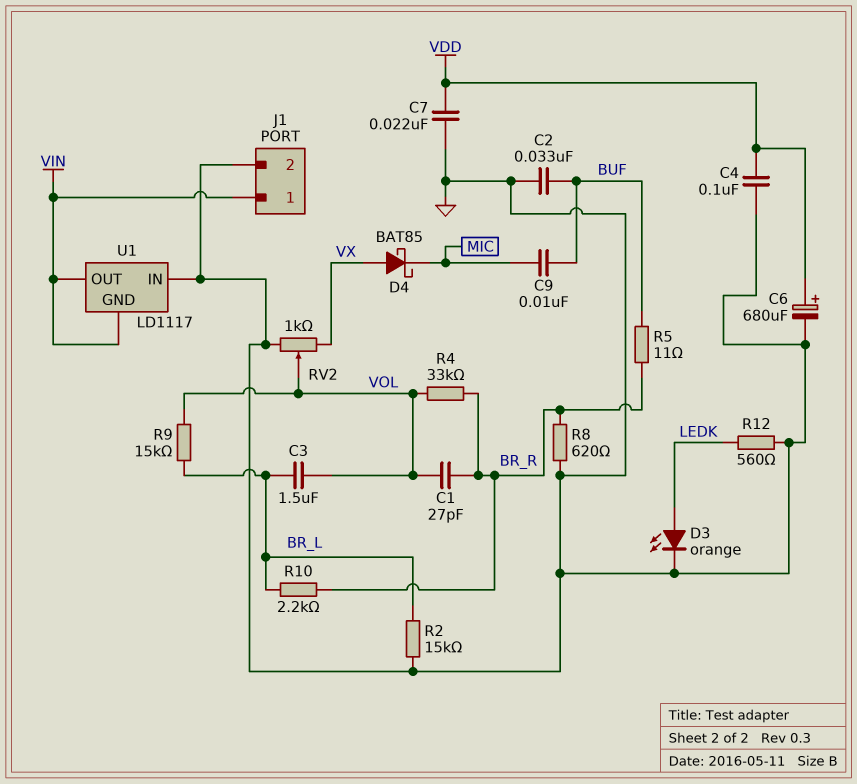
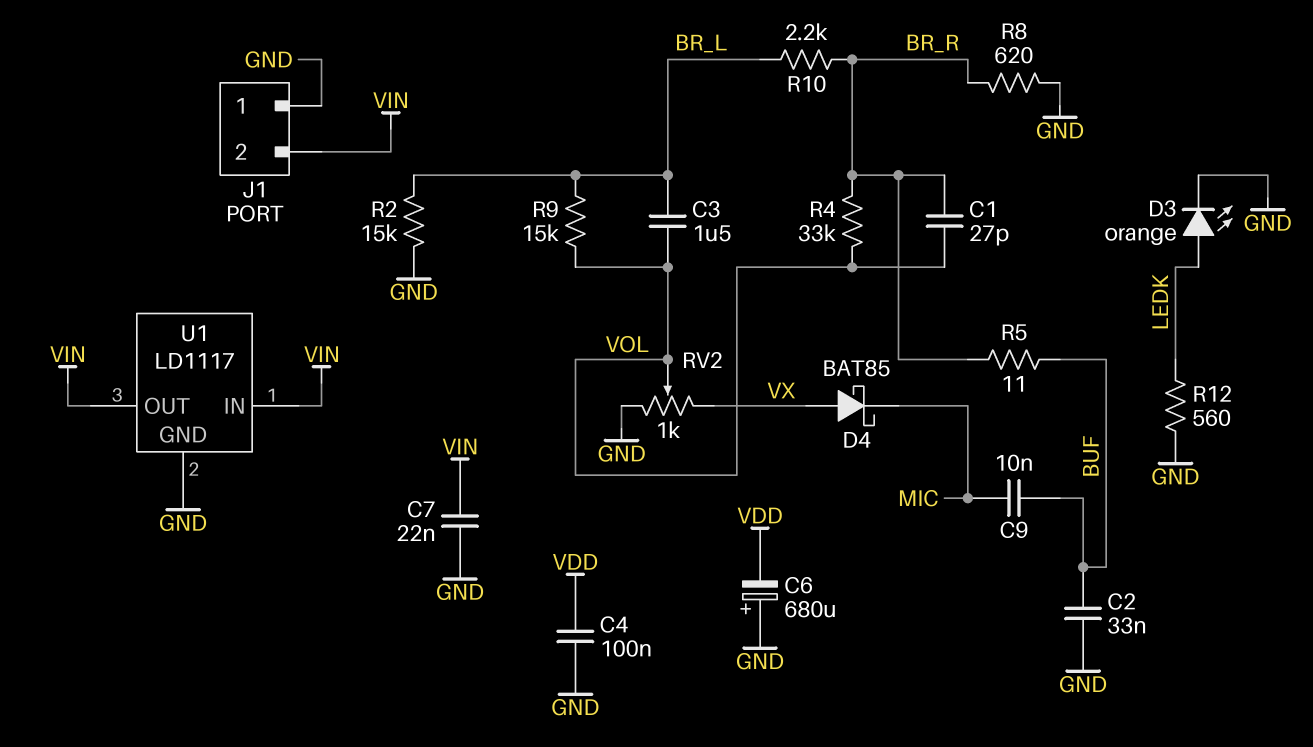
C6: 680uF (plus VDD, minus GND) -> 680uF (plus GND, minus VDD)
C7: 22nF (GND, VDD) -> 22nF (GND, VIN)
J1 pin 1: VIN -> GND
J1 pin 2: GND -> VIN
U1 pin GND: VIN -> GND
U1 pin IN: GND -> VIN

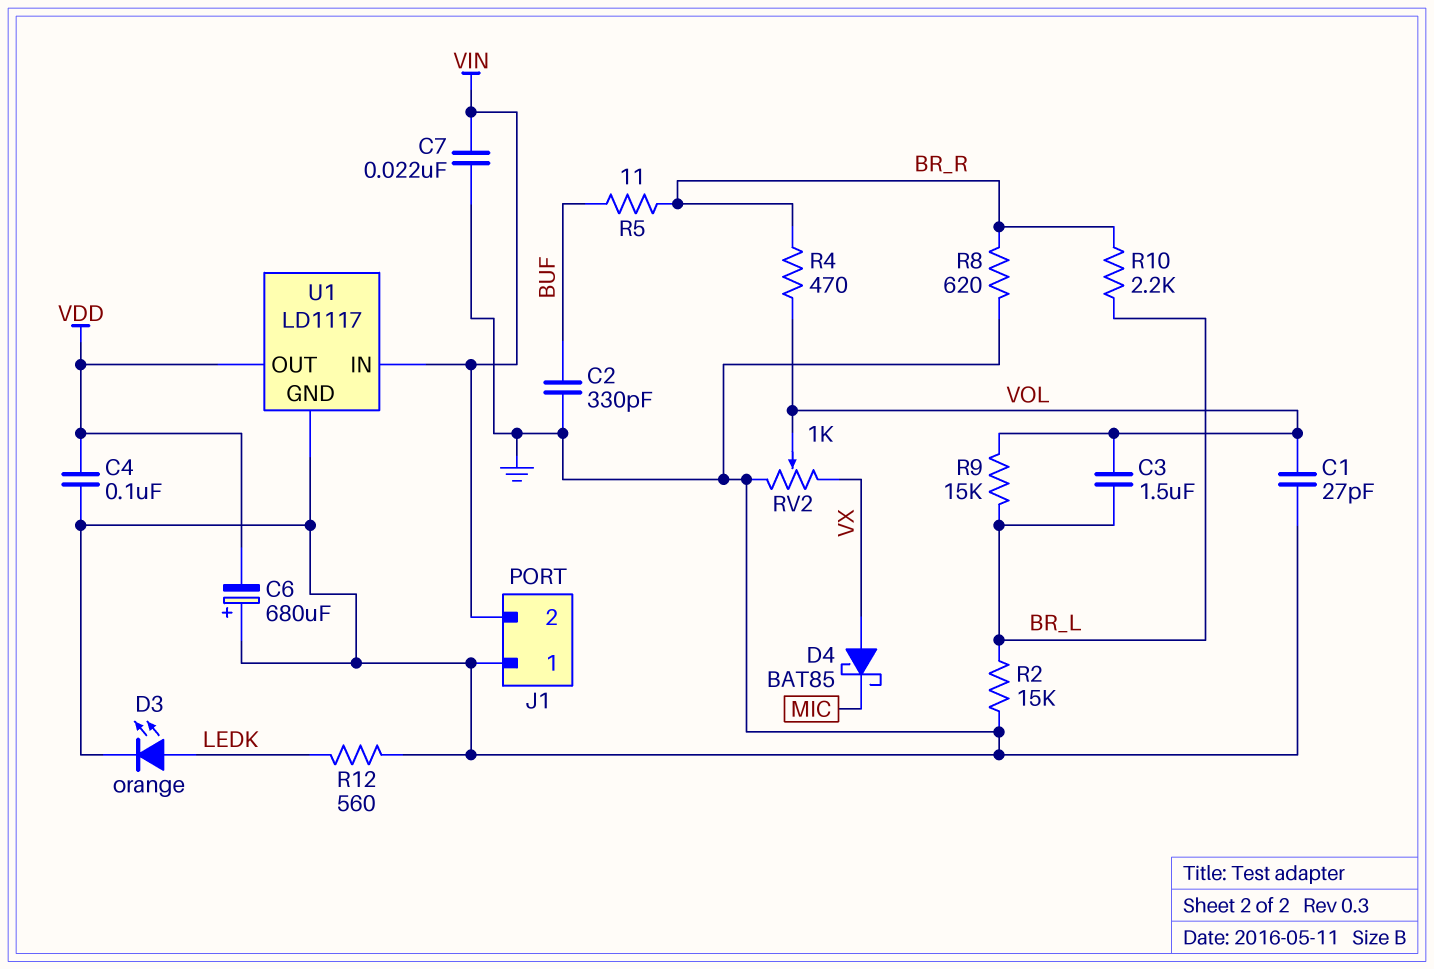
C1: 27pF (BR_R, VOL) -> 27pF (GND, VOL)
C2: 33nF (BUF, GND) -> 330pF (BUF, GND)
C9: 10nF (BUF, MIC) -> none
R4: 33k (BR_R, VOL) -> 470 (BR_R, VOL)
U1 pin OUT: VIN -> VDD

